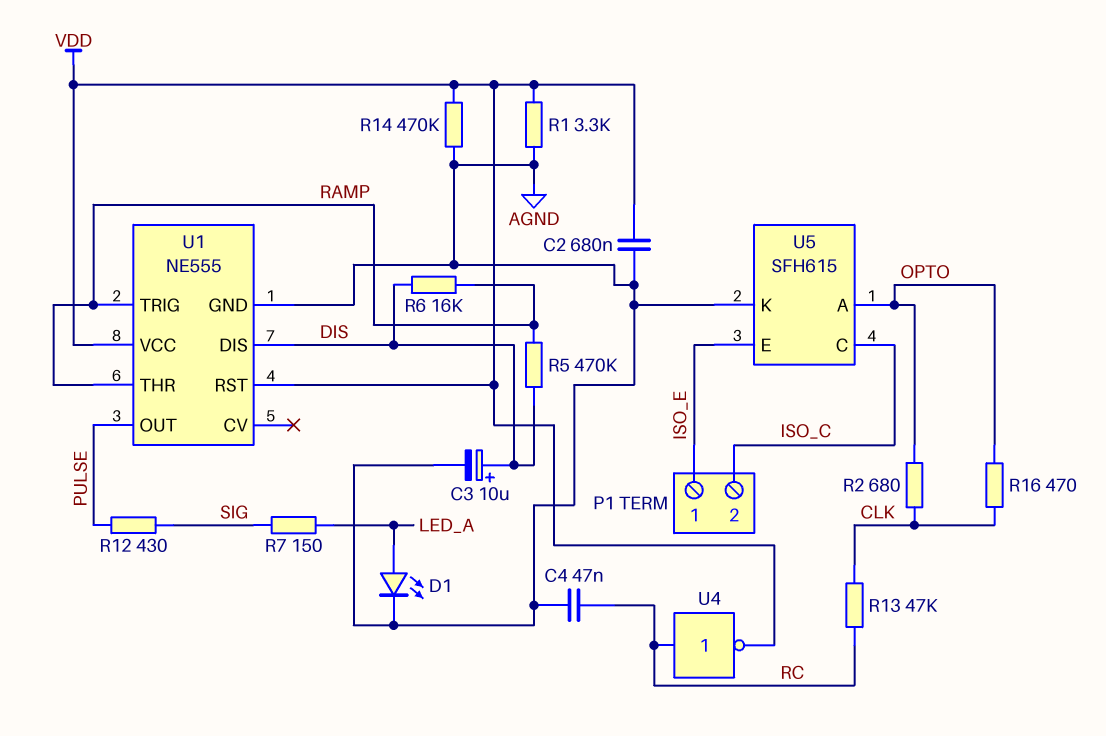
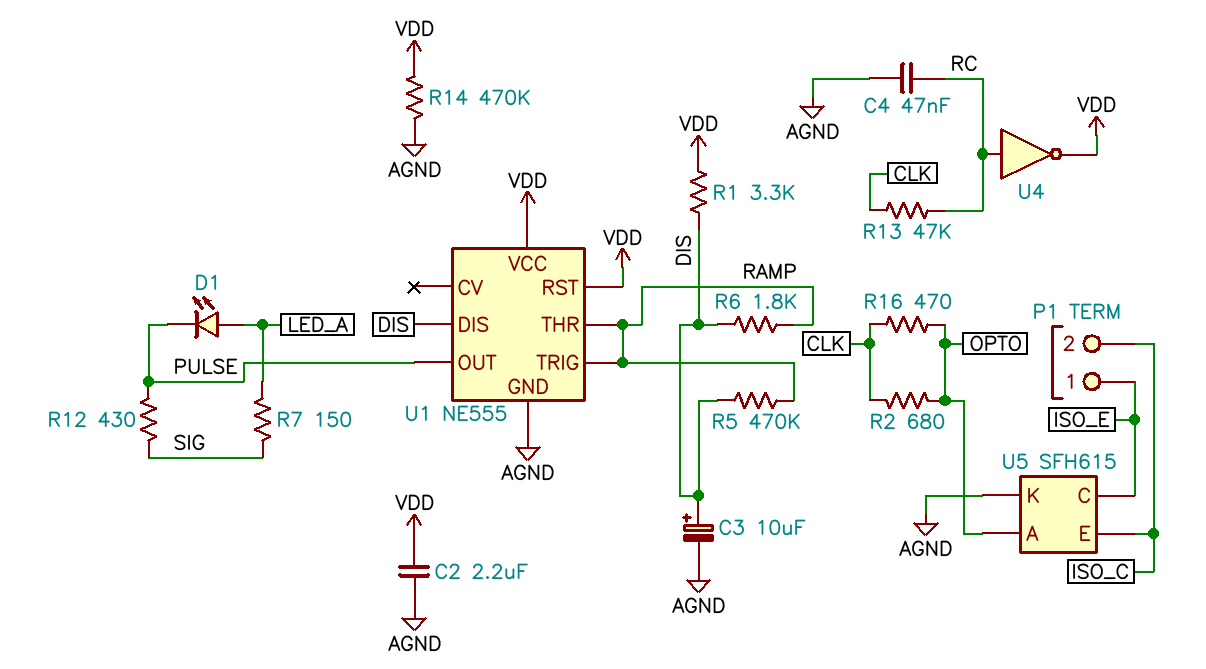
C2: 680nF (AGND, VDD) -> 2.2uF (AGND, VDD)
D1: LED (A LED_A, K AGND) -> LED (A LED_A, K PULSE)
R1: 3.3k (AGND, VDD) -> 3.3k (DIS, VDD)
R6: 16k (DIS, RAMP) -> 1.8k (DIS, RAMP)
U5 pin C: ISO_C -> ISO_E
U5 pin E: ISO_E -> ISO_C

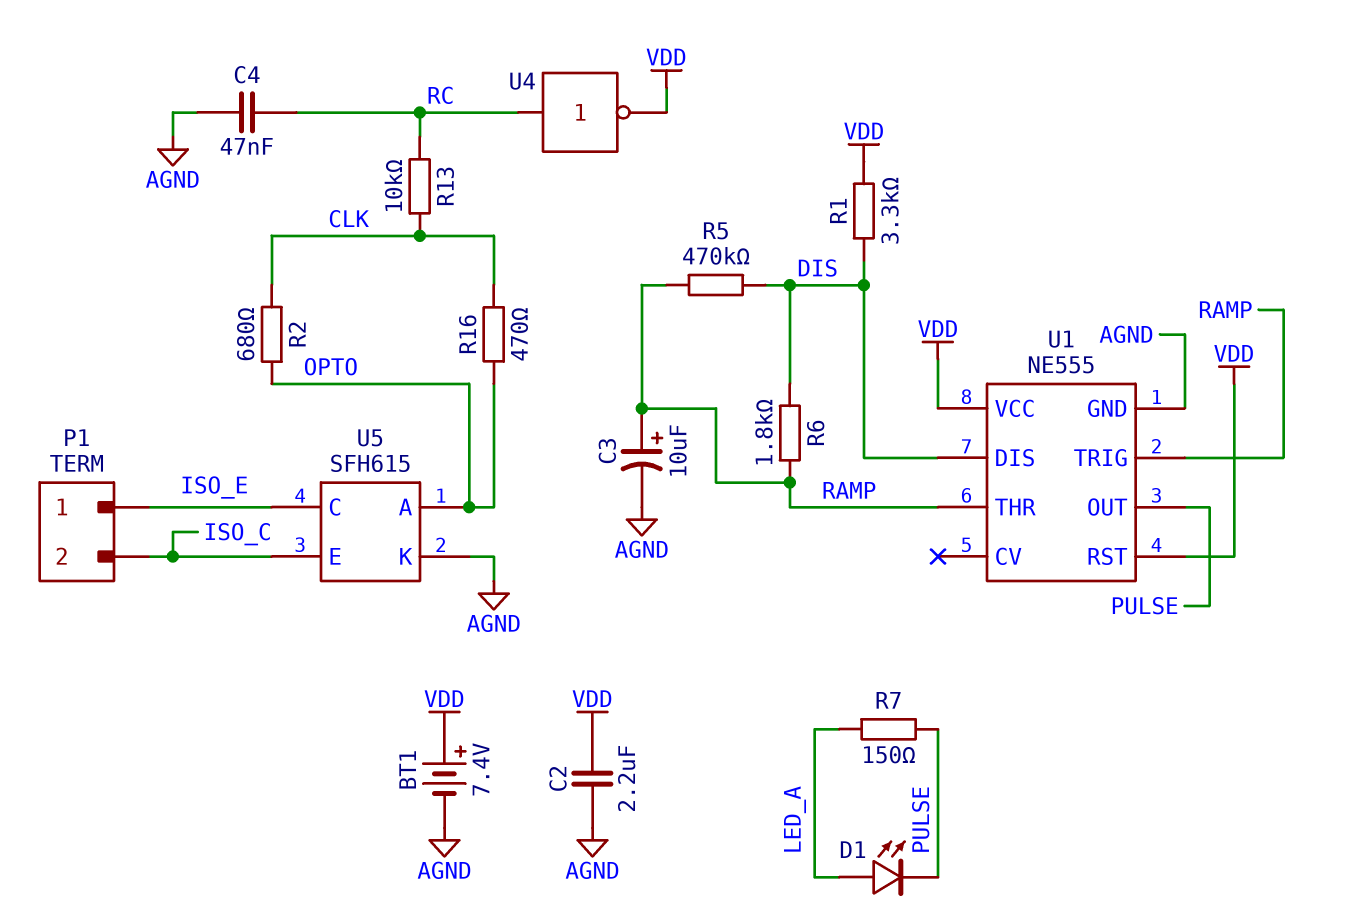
BT1: none -> 7.4V (plus VDD, minus AGND)
C3: 10uF (plus DIS, minus AGND) -> 10uF (plus RAMP, minus AGND)
R7: 150 (LED_A, SIG) -> 150 (LED_A, PULSE)
R12: 430 (PULSE, SIG) -> none
R13: 47k (CLK, RC) -> 10k (CLK, RC)
R14: 470k (AGND, VDD) -> none

